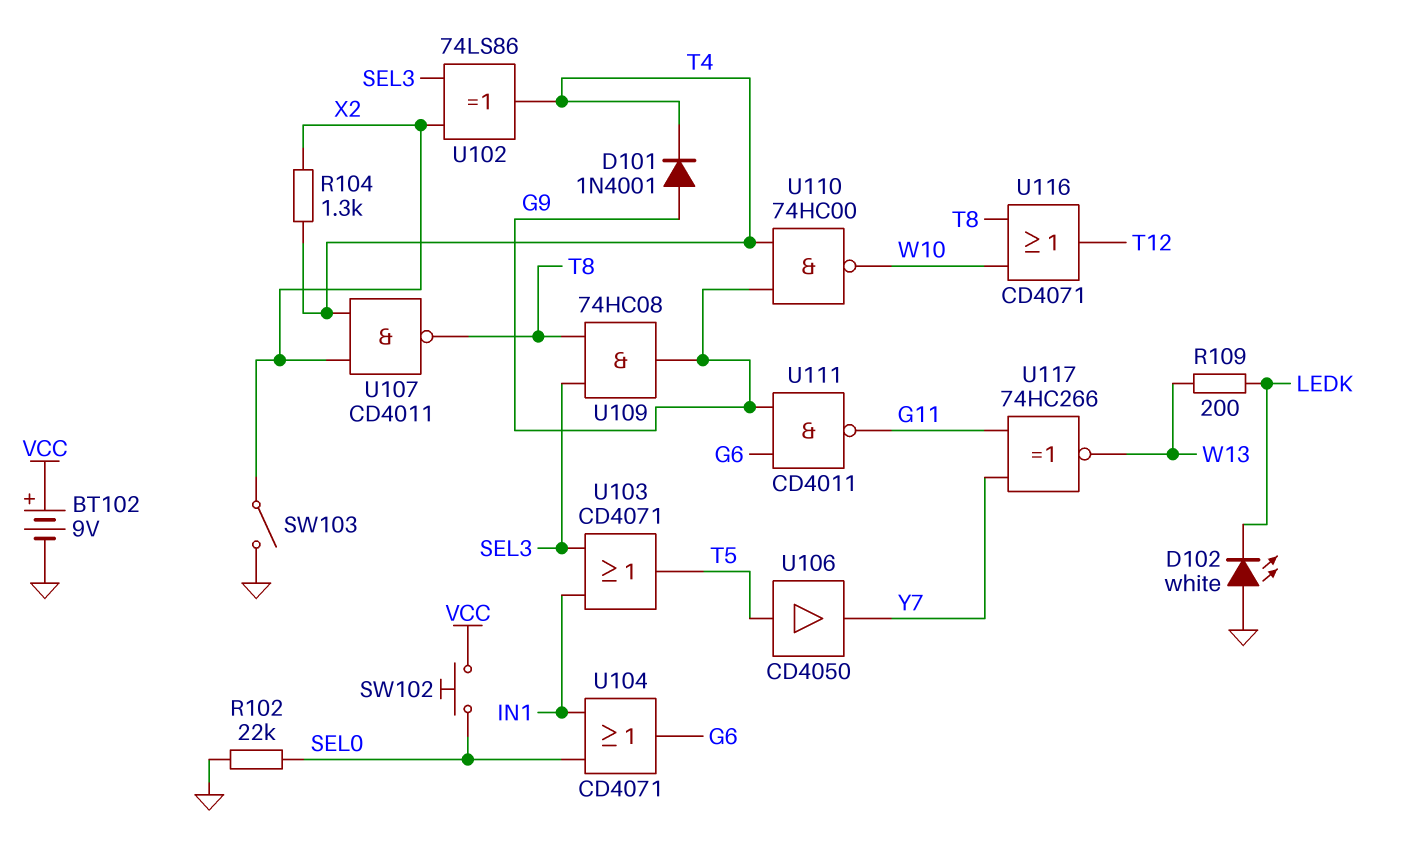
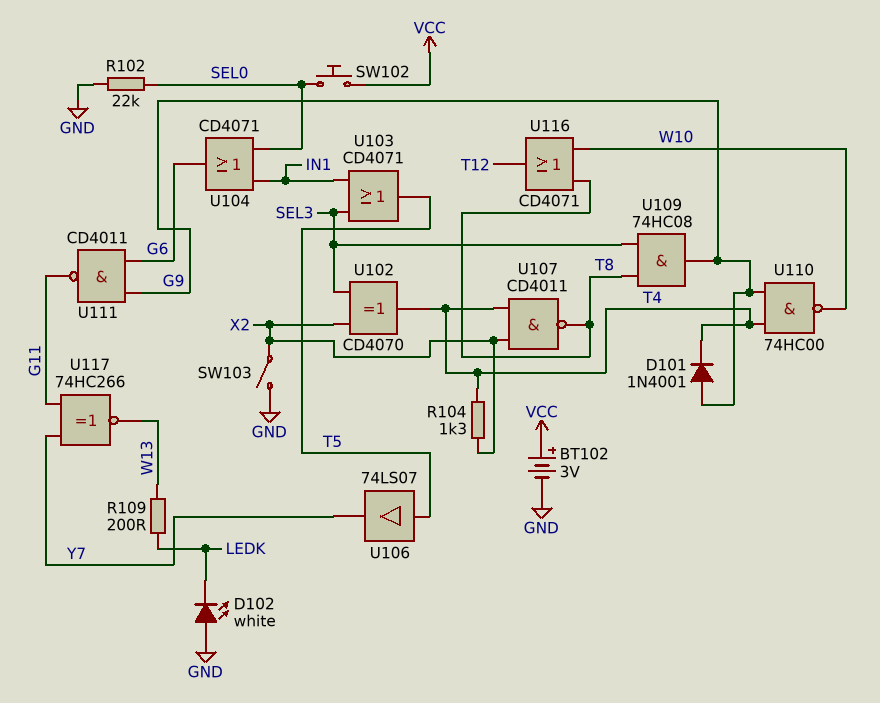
BT102: 9V (plus VCC, minus GND) -> 3V (plus VCC, minus GND)
U102: XOR 74LS86 (in SEL3, in X2, out T4) -> XOR CD4070 (in SEL3, in X2, out T4)
U106: buffer CD4050 (in T5, out Y7) -> buffer 74LS07 (in T5, out Y7)

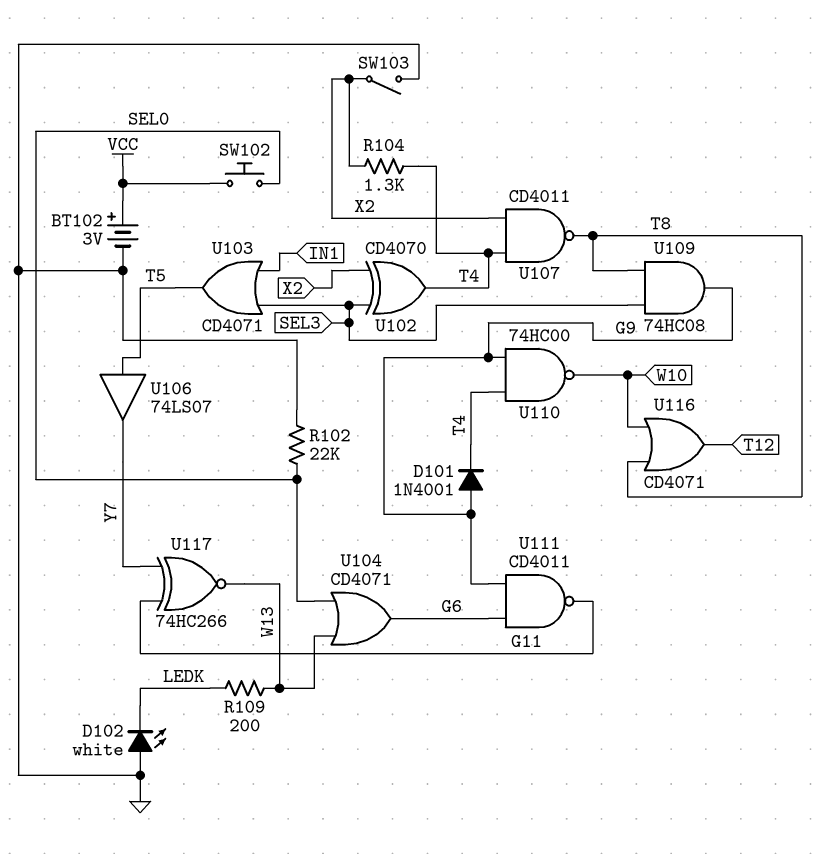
U104: OR CD4071 (in IN1, in SEL0, out G6) -> OR CD4071 (in SEL0, in W13, out G6)

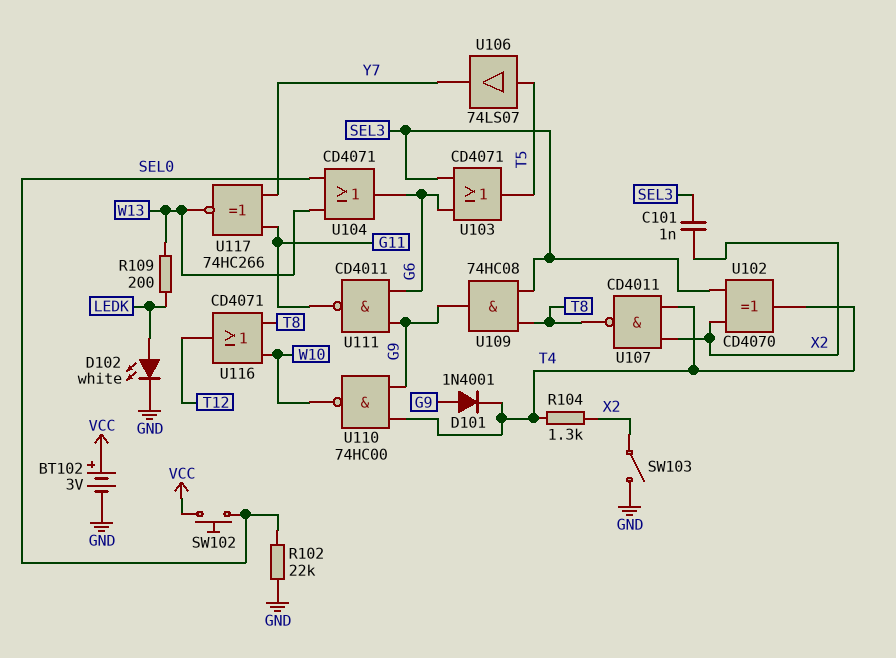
C101: none -> 1nF (SEL3, X2)
D102: LED white (A GND, K LEDK) -> LED white (A LEDK, K GND)
U103: OR CD4071 (in IN1, in SEL3, out T5) -> OR CD4071 (in G6, in SEL3, out T5)

